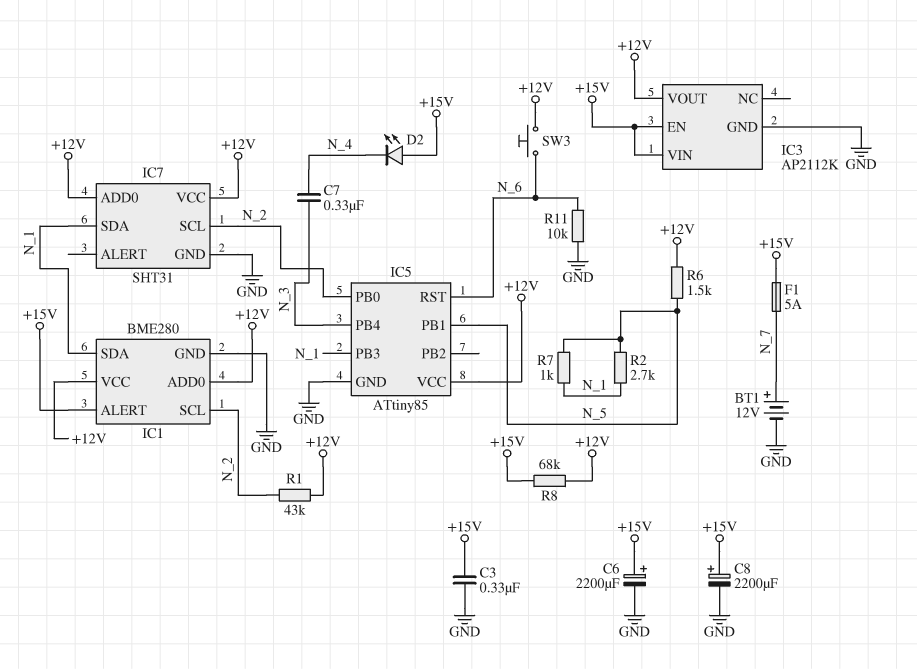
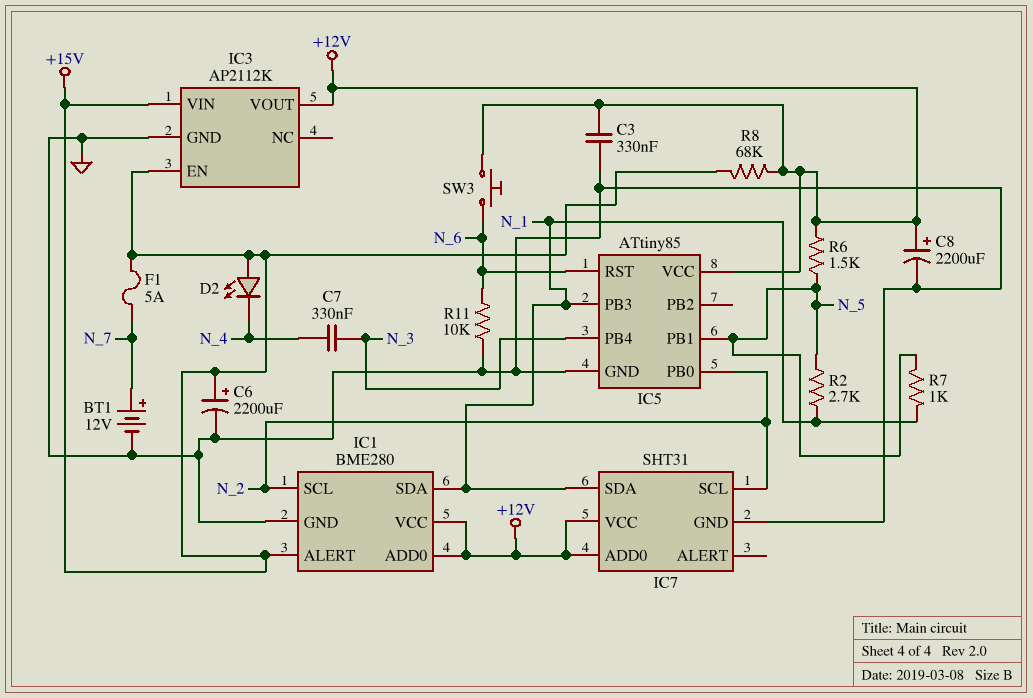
C3: 330nF (+15V, GND) -> 330nF (+12V, GND)
C8: 2200uF (plus +15V, minus GND) -> 2200uF (plus +12V, minus GND)
R1: 43k (+12V, N_2) -> none

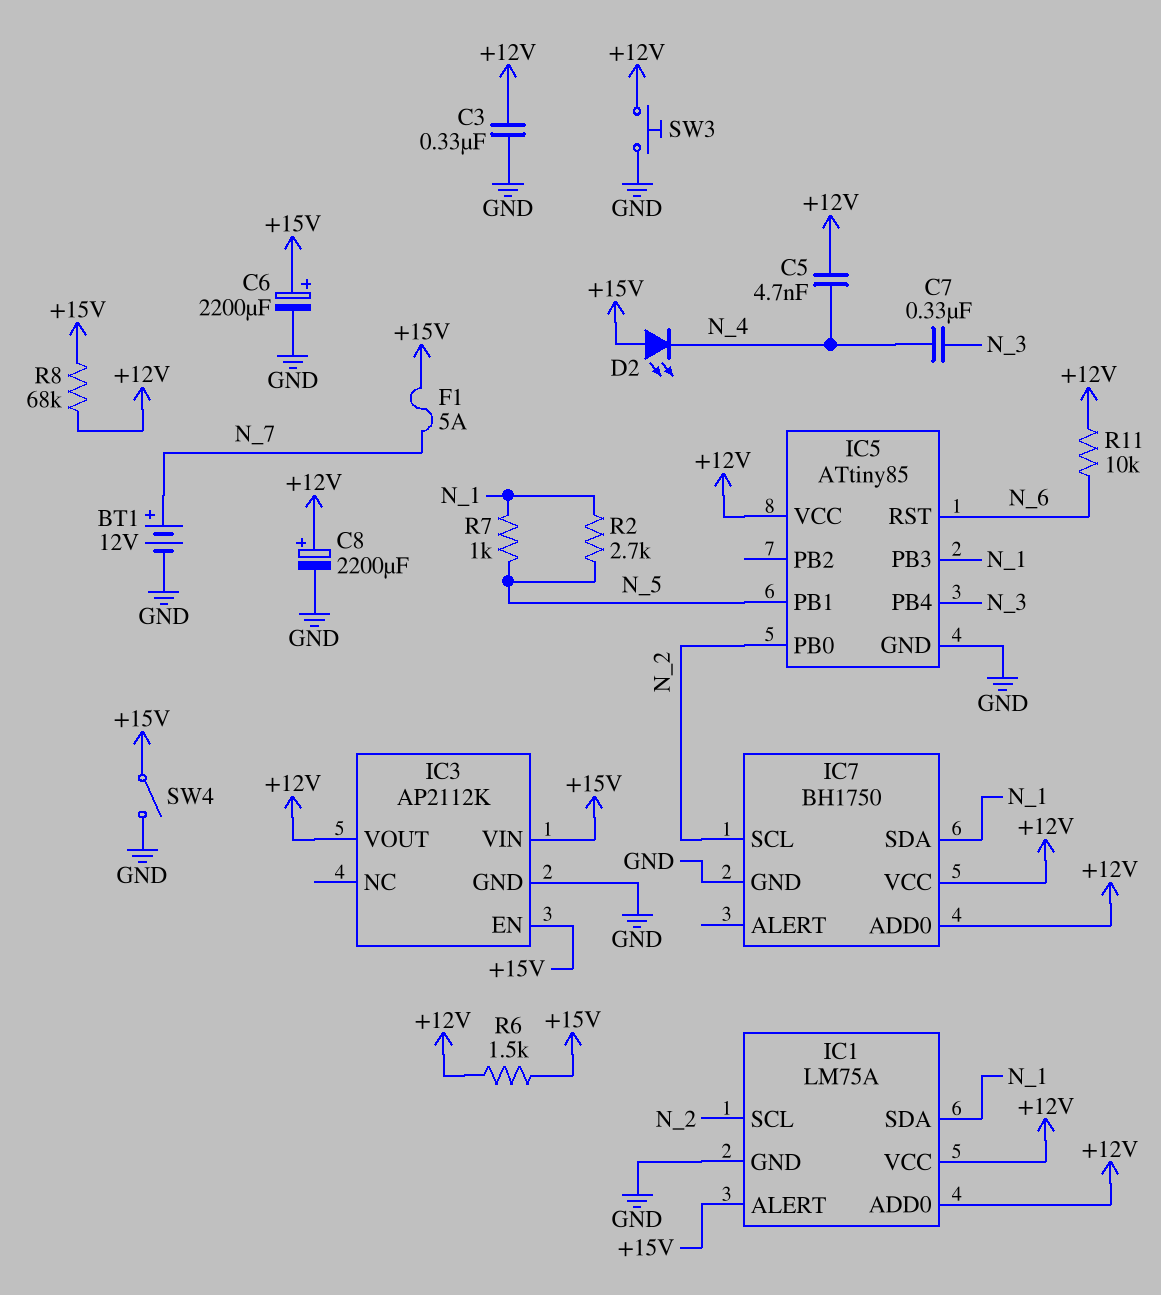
C5: none -> 4.7nF (+12V, N_4)
IC1: BME280 -> LM75A
IC7: SHT31 -> BH1750
R6: 1.5k (+12V, N_5) -> 1.5k (+12V, +15V)
R11: 10k (GND, N_6) -> 10k (+12V, N_6)
SW3: button (+12V, N_6) -> button (+12V, GND)
SW4: none -> switch (+15V, GND)

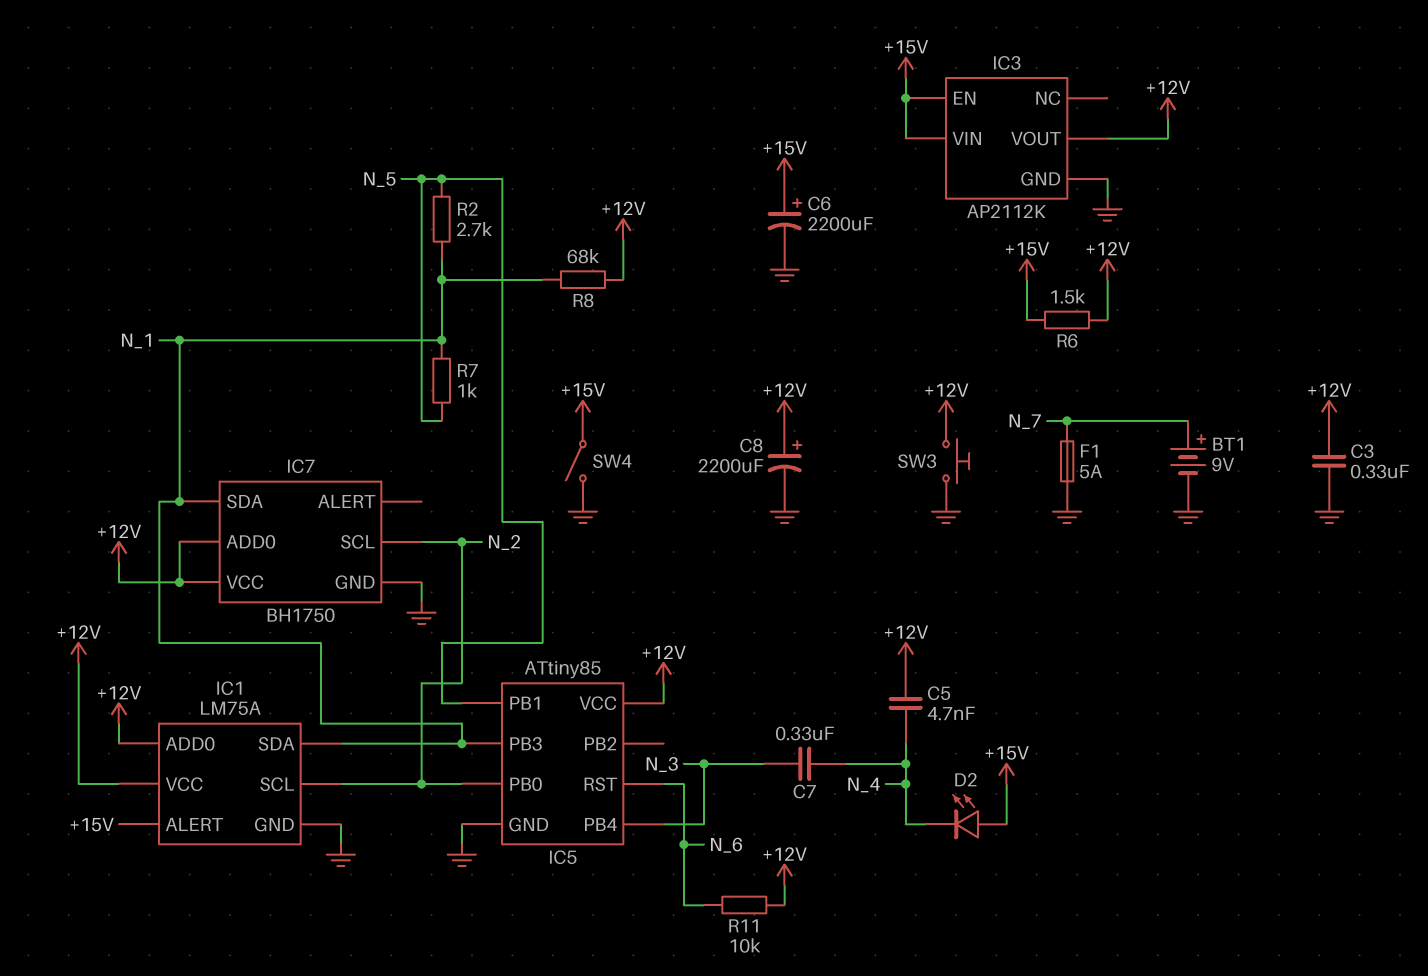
BT1: 12V (plus N_7, minus GND) -> 9V (plus N_7, minus GND)
F1: 5A (+15V, N_7) -> 5A (GND, N_7)
R8: 68k (+12V, +15V) -> 68k (+12V, N_1)

